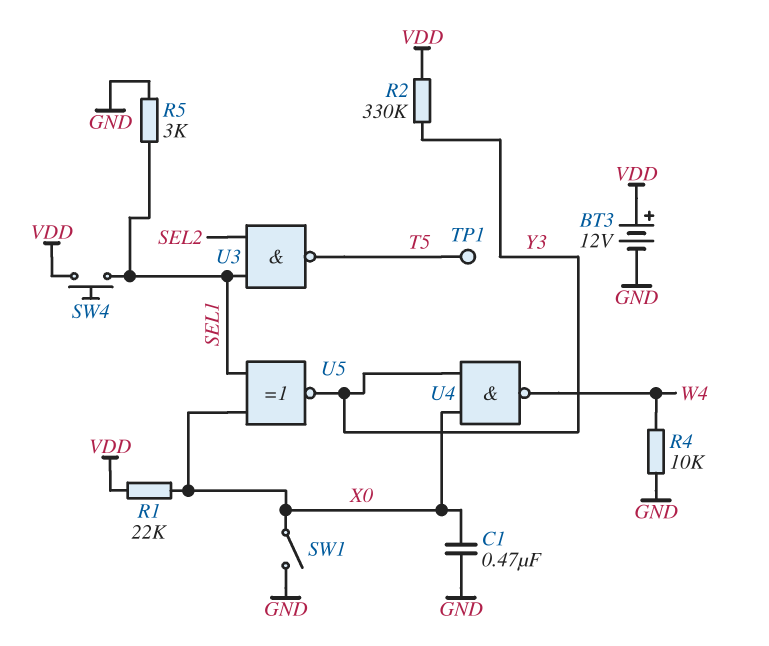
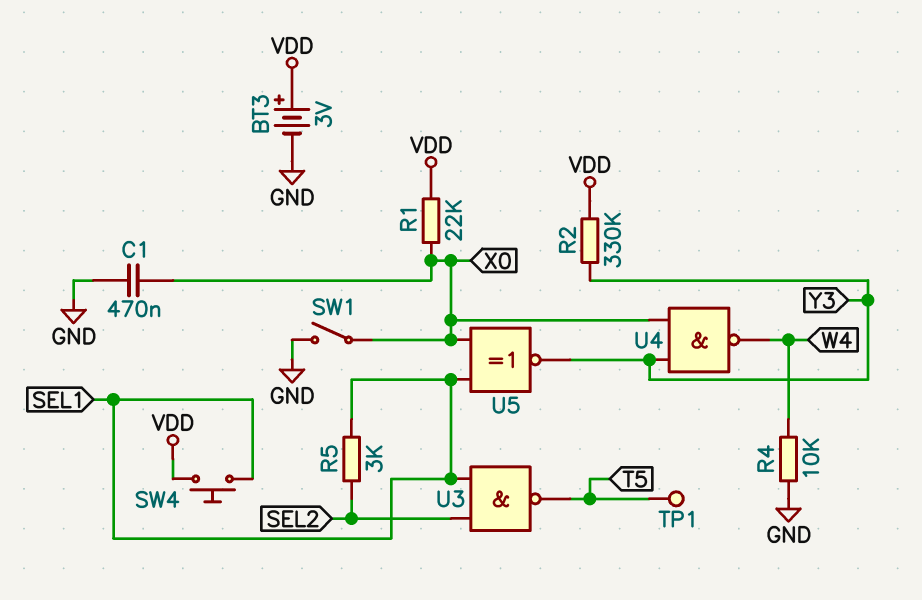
BT3: 12V (plus VDD, minus GND) -> 3V (plus VDD, minus GND)
R5: 3k (GND, SEL1) -> 3k (SEL1, SEL2)

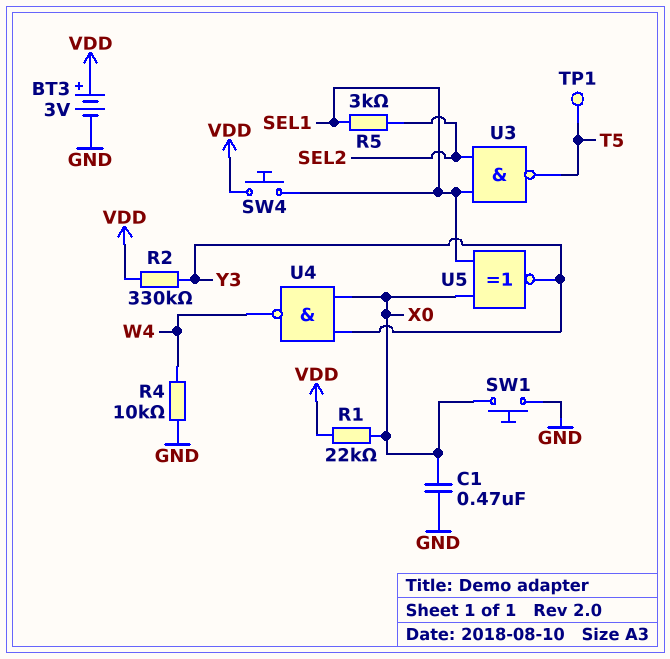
SW1: switch (GND, X0) -> button (GND, X0)

